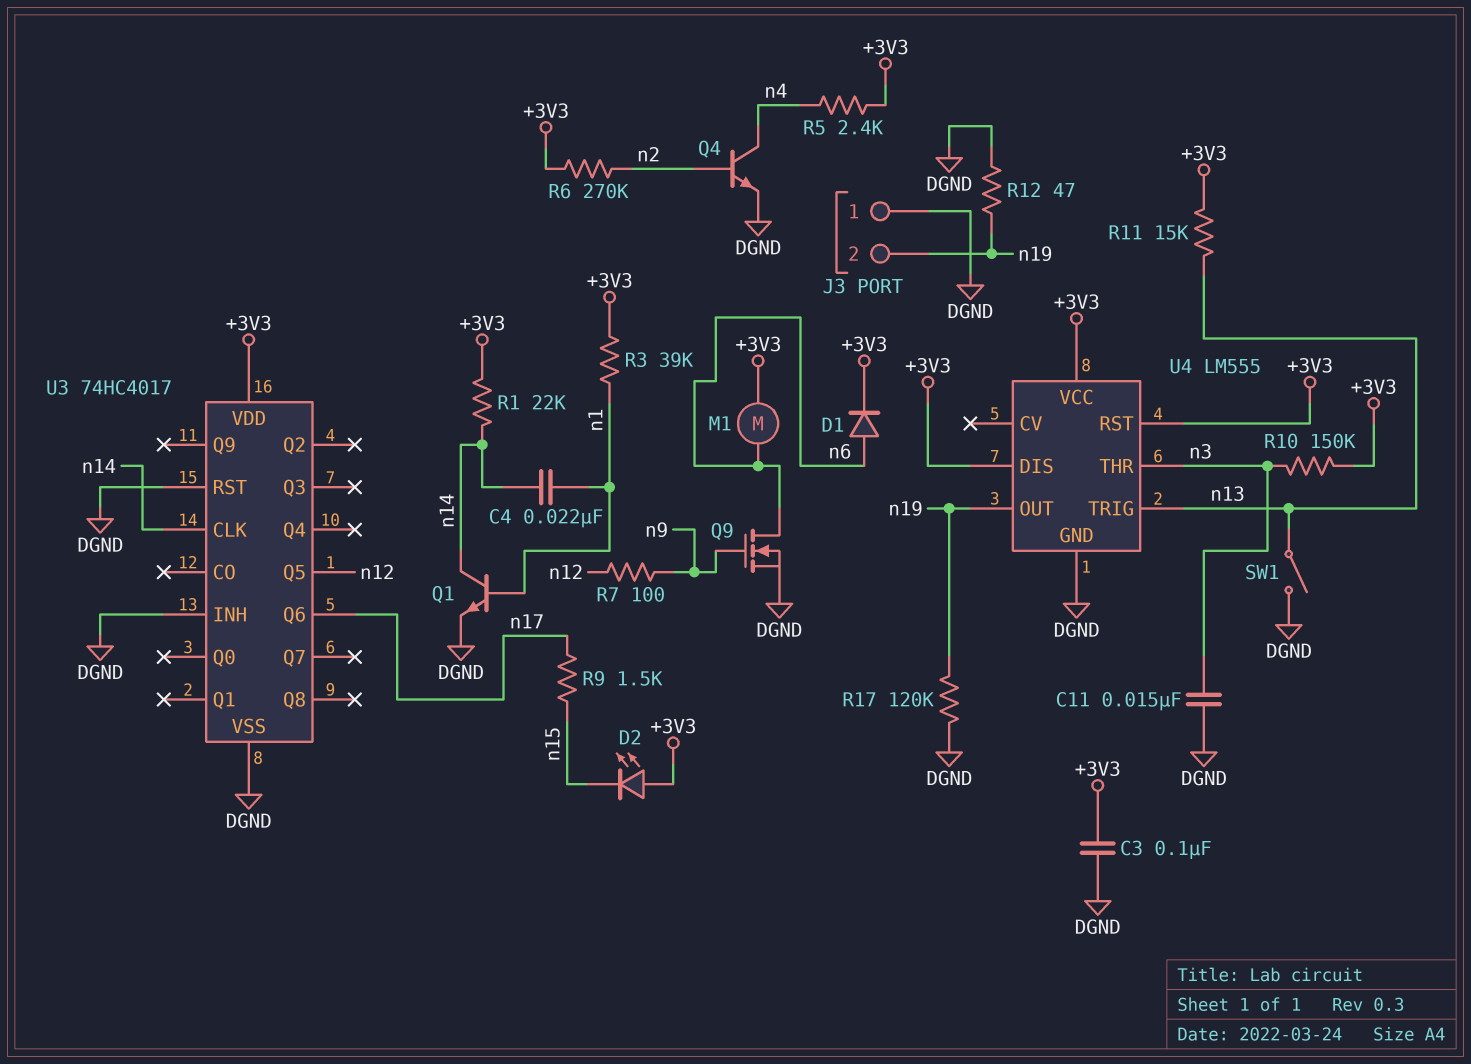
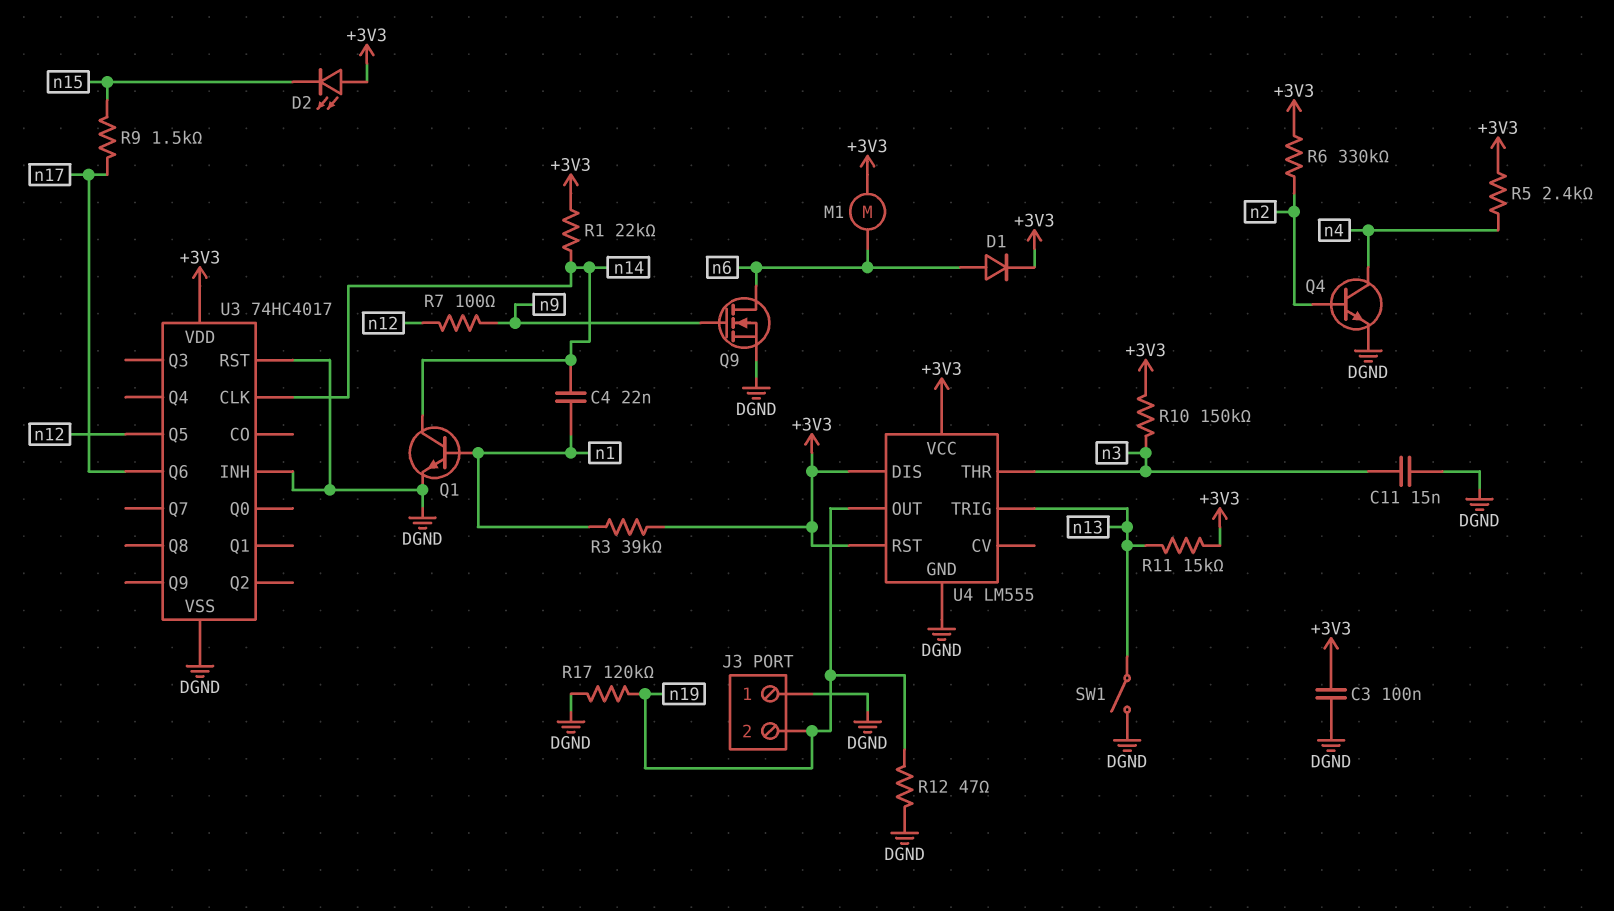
R6: 270k (+3V3, n2) -> 330k (+3V3, n2)

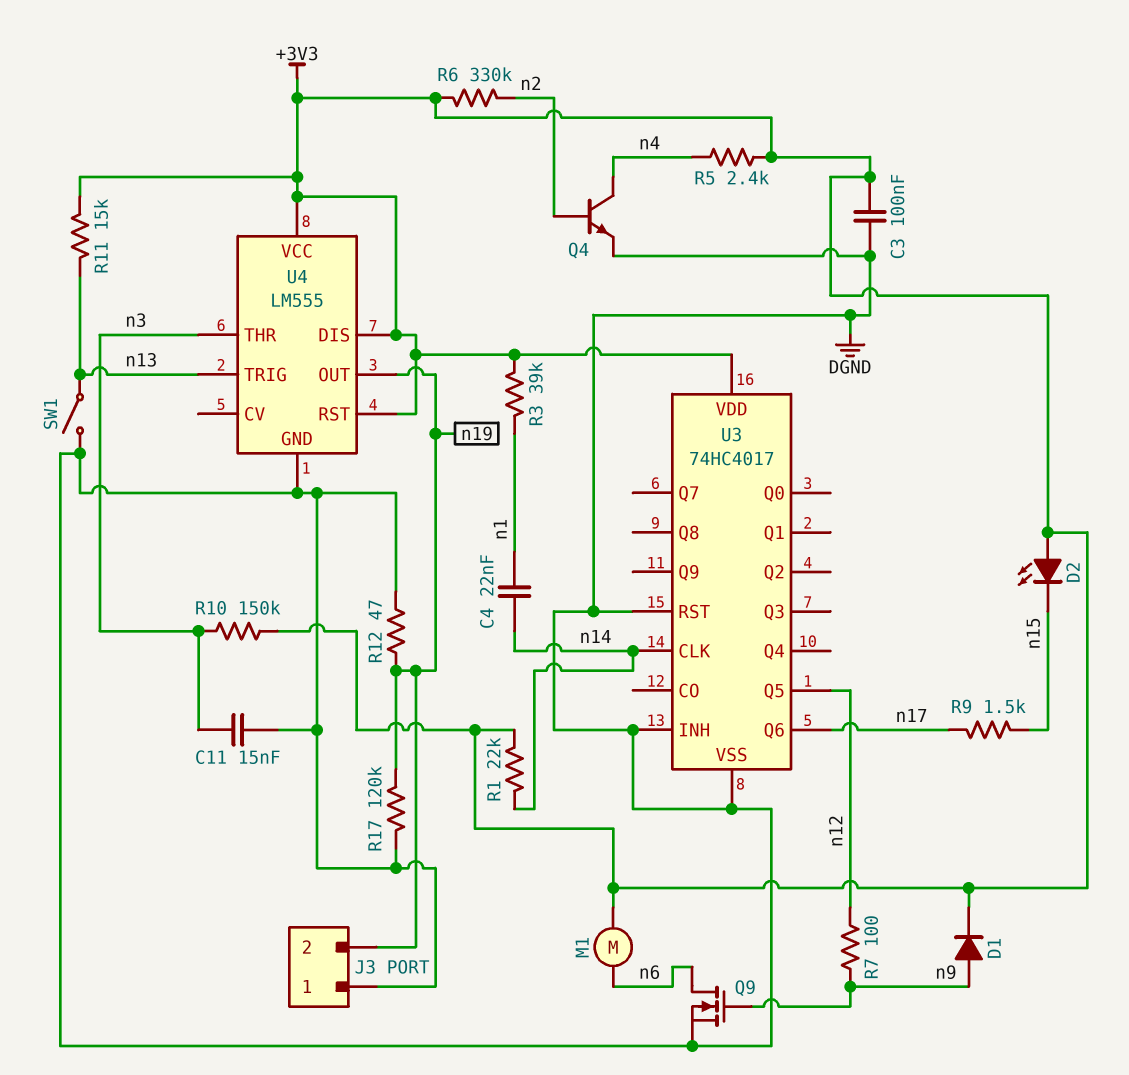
D1: diode (A n6, K +3V3) -> diode (A n9, K +3V3)
Q1: NPN (B n1, C n14, E DGND) -> none

